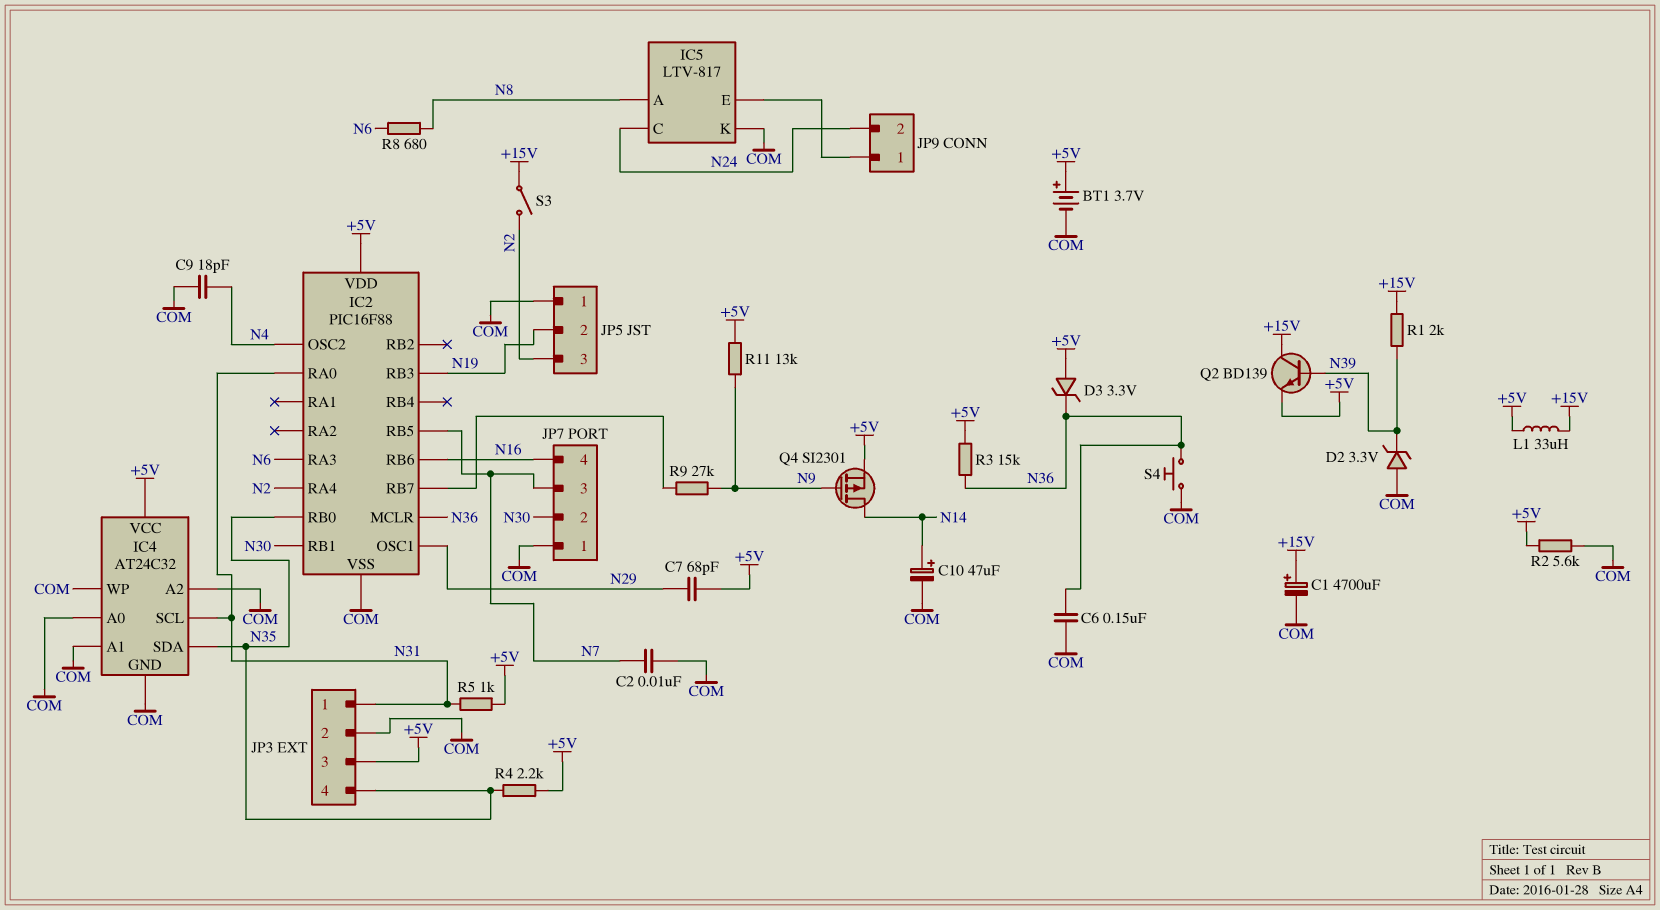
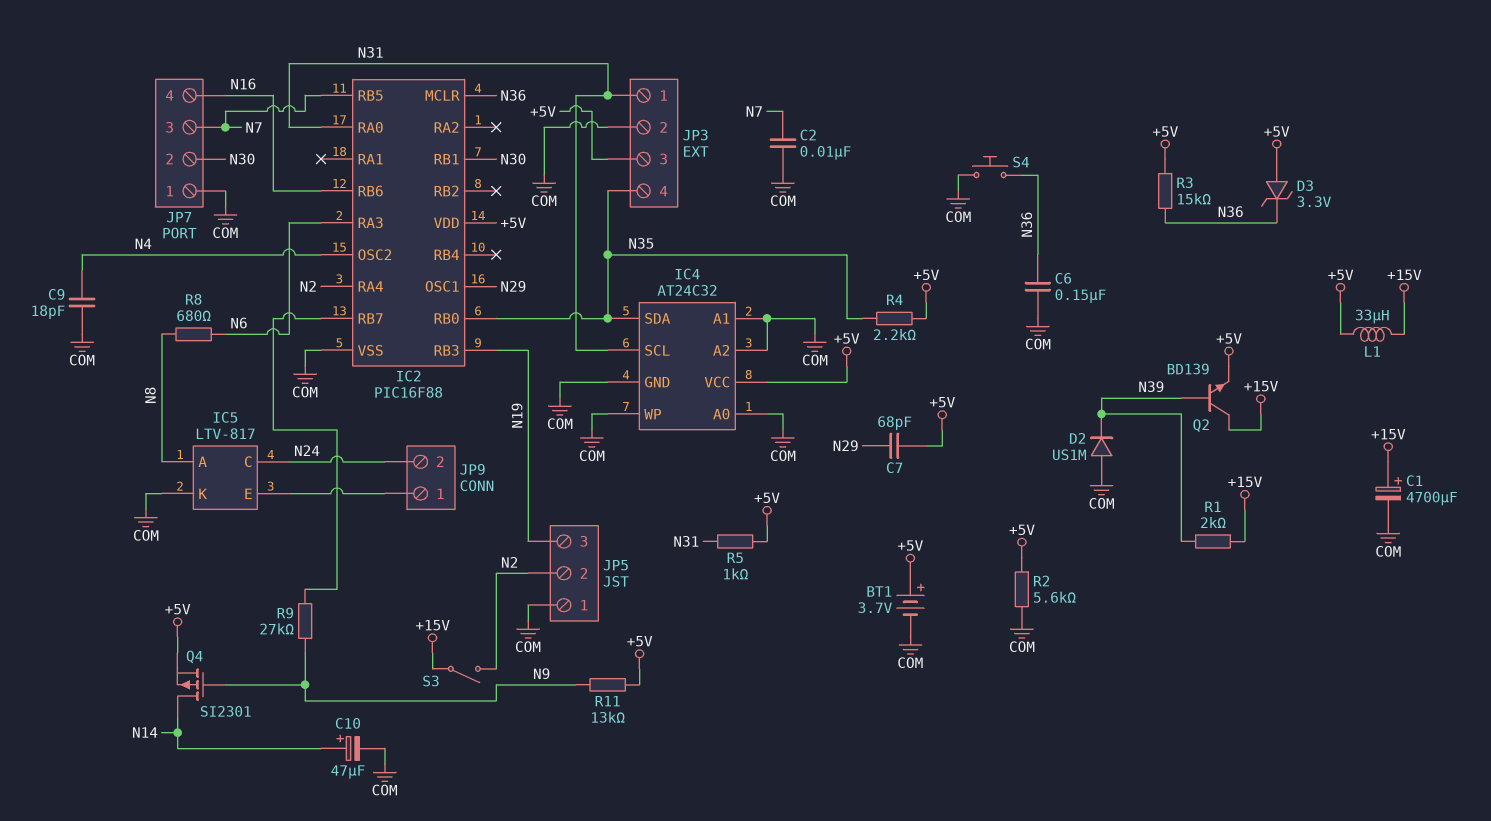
D2: zener 3.3V (A COM, K N39) -> diode US1M (A COM, K N39)
JP5 pin 2: N19 -> N2
JP5 pin 3: N2 -> N19

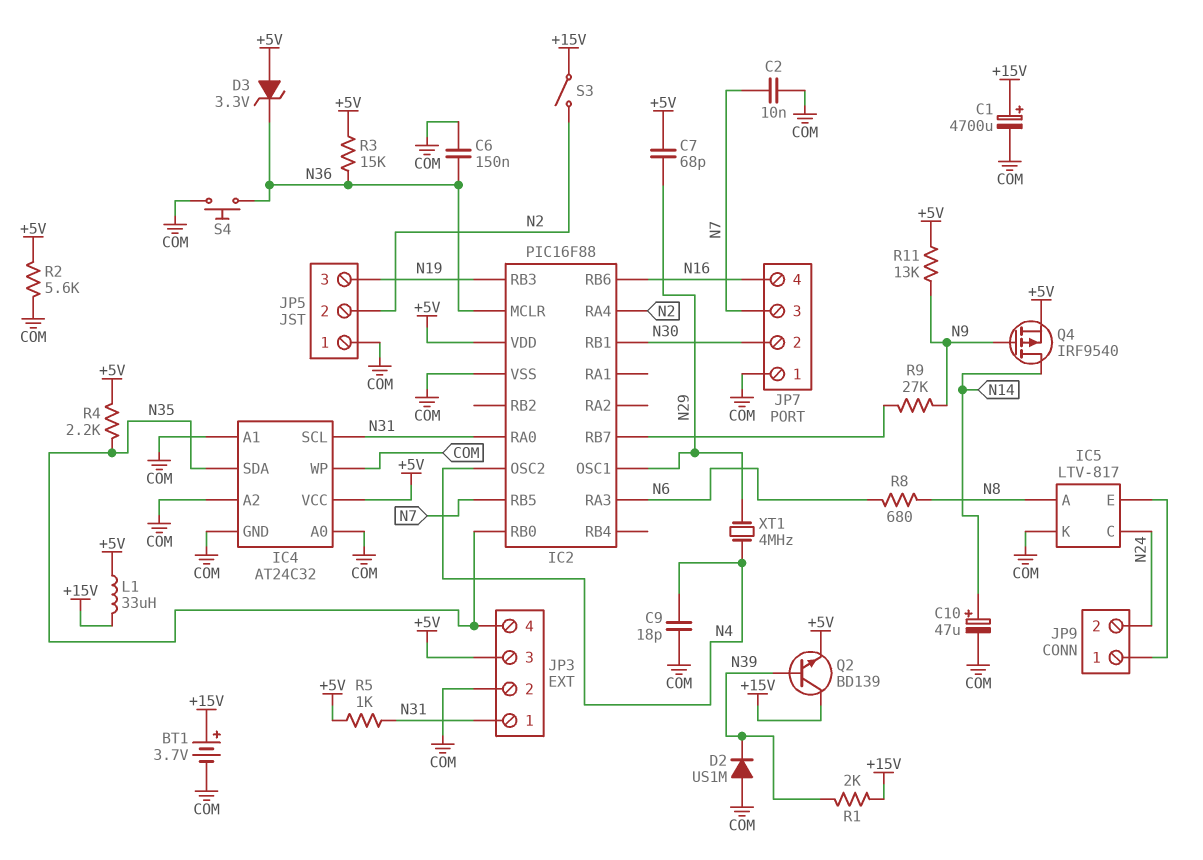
BT1: 3.7V (plus +5V, minus COM) -> 3.7V (plus +15V, minus COM)
Q4: PMOS SI2301 (G N9, D N14, S +5V) -> PMOS IRF9540 (G N9, D N14, S +5V)
XT1: none -> 4MHz (N4, N29)

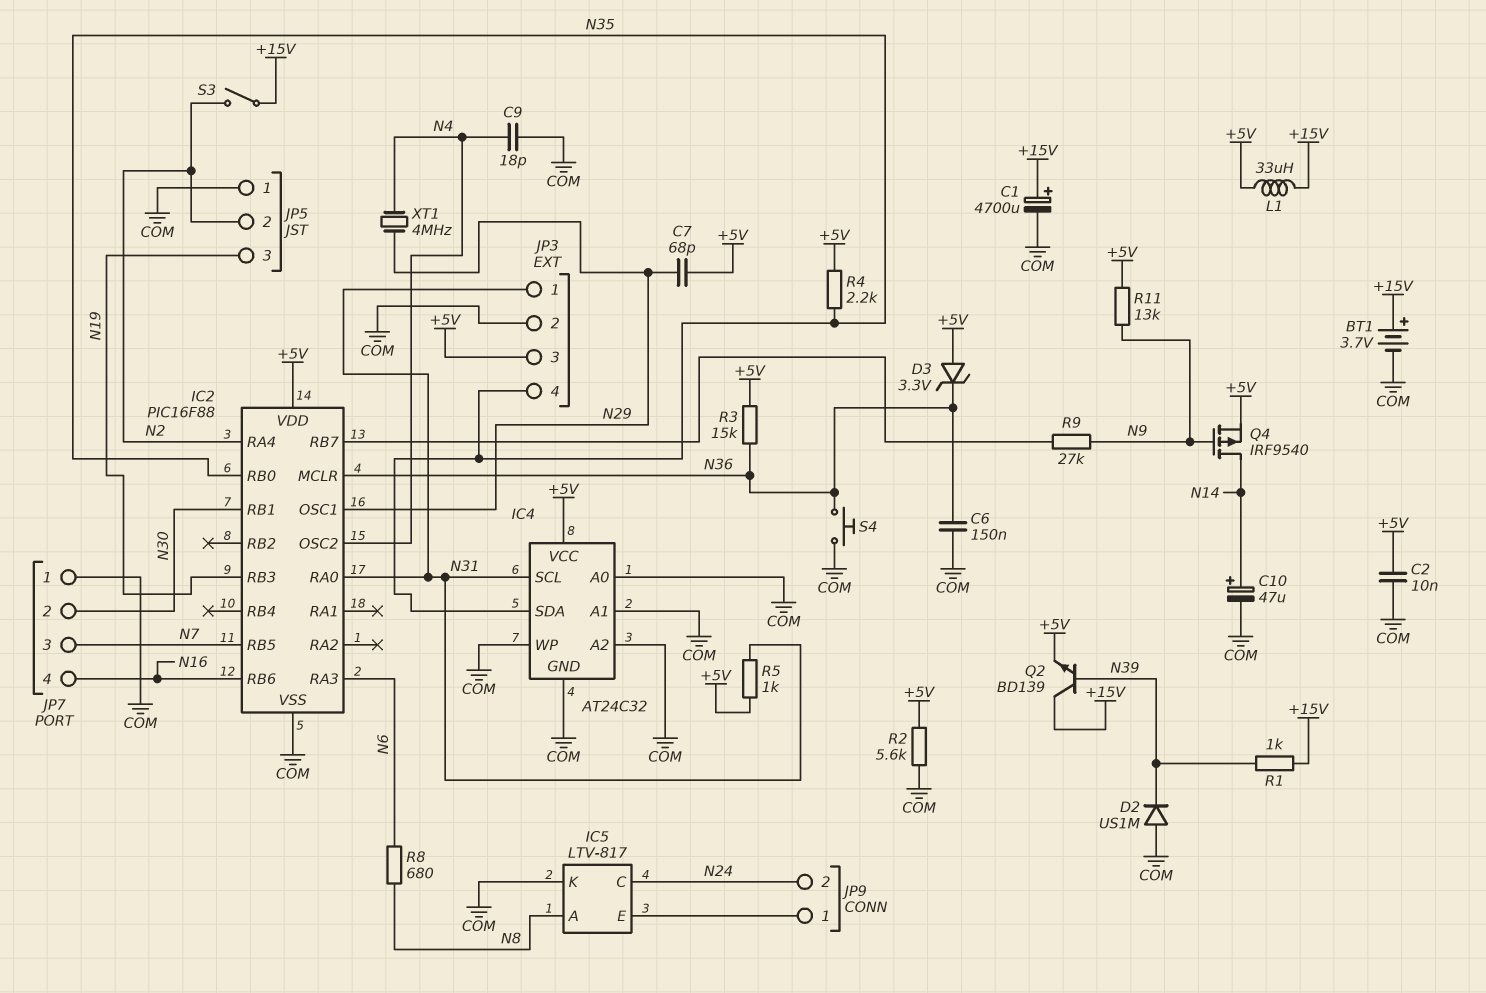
C2: 10nF (COM, N7) -> 10nF (+5V, COM)
R1: 2k (+15V, N39) -> 1k (+15V, N39)

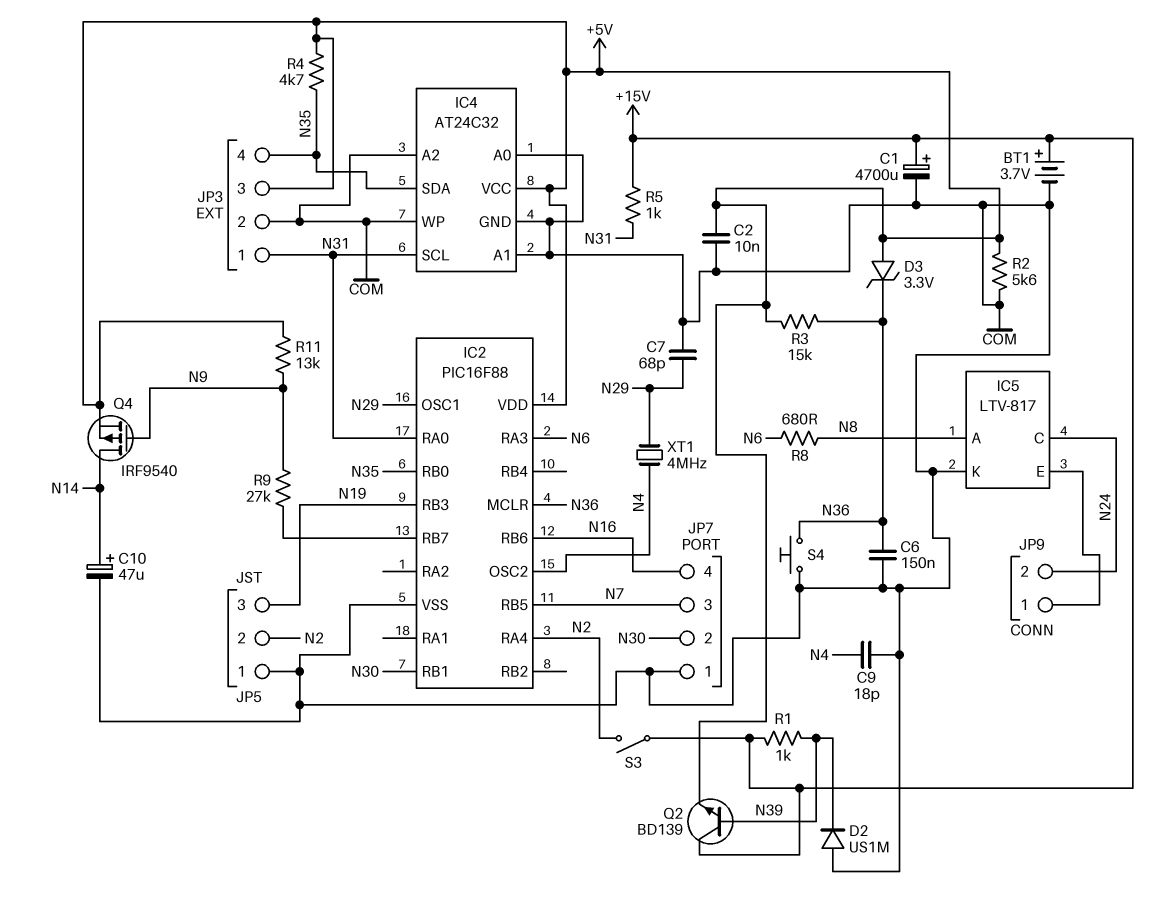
C7: 68pF (+5V, N29) -> 68pF (COM, N29)
L1: 33uH (+5V, +15V) -> none
R4: 2.2k (+5V, N35) -> 4.7k (+5V, N35)
R5: 1k (+5V, N31) -> 1k (+15V, N31)

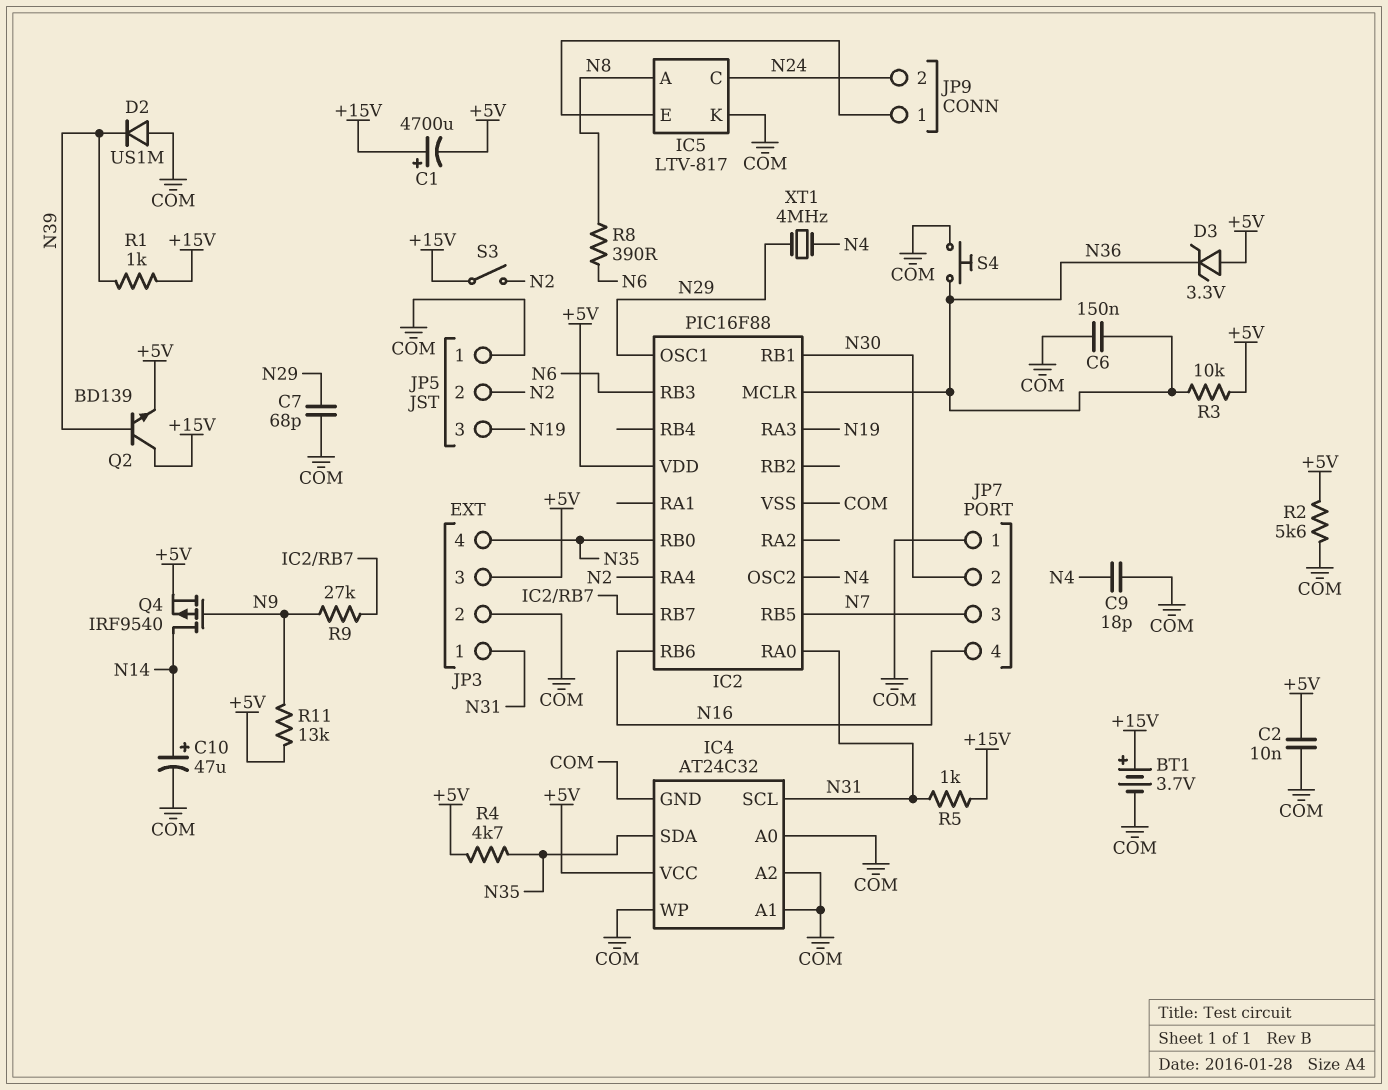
C1: 4700uF (plus +15V, minus COM) -> 4700uF (plus +15V, minus +5V)
IC2 pin RA3: N6 -> N19
IC2 pin RB3: N19 -> N6
R3: 15k (+5V, N36) -> 10k (+5V, N36)
R8: 680 (N6, N8) -> 390 (N6, N8)

